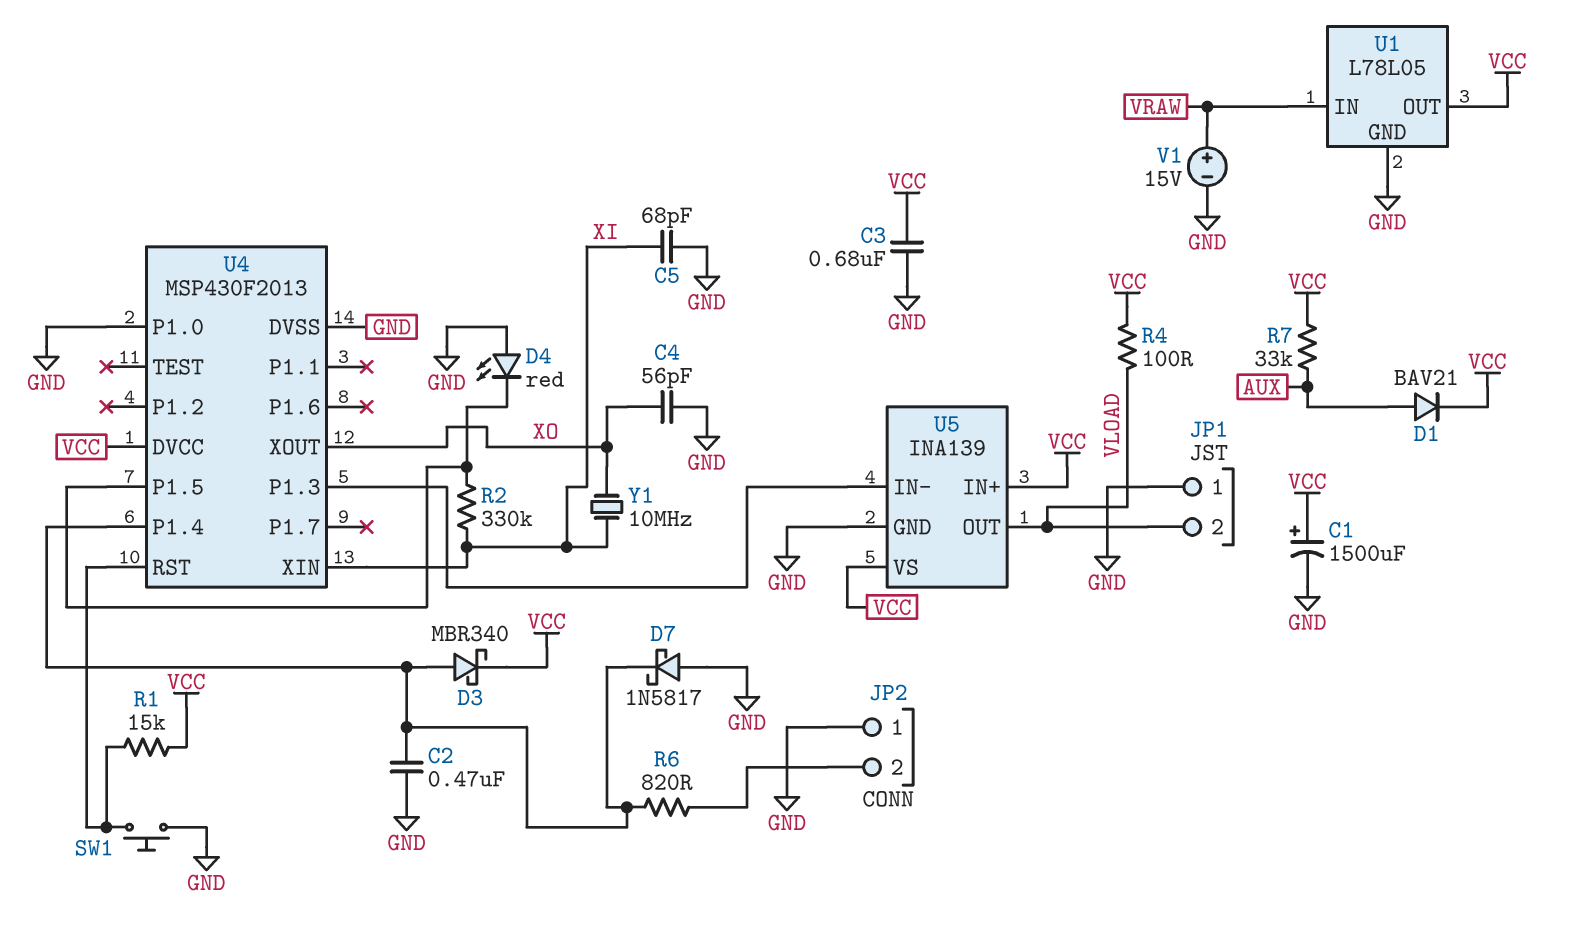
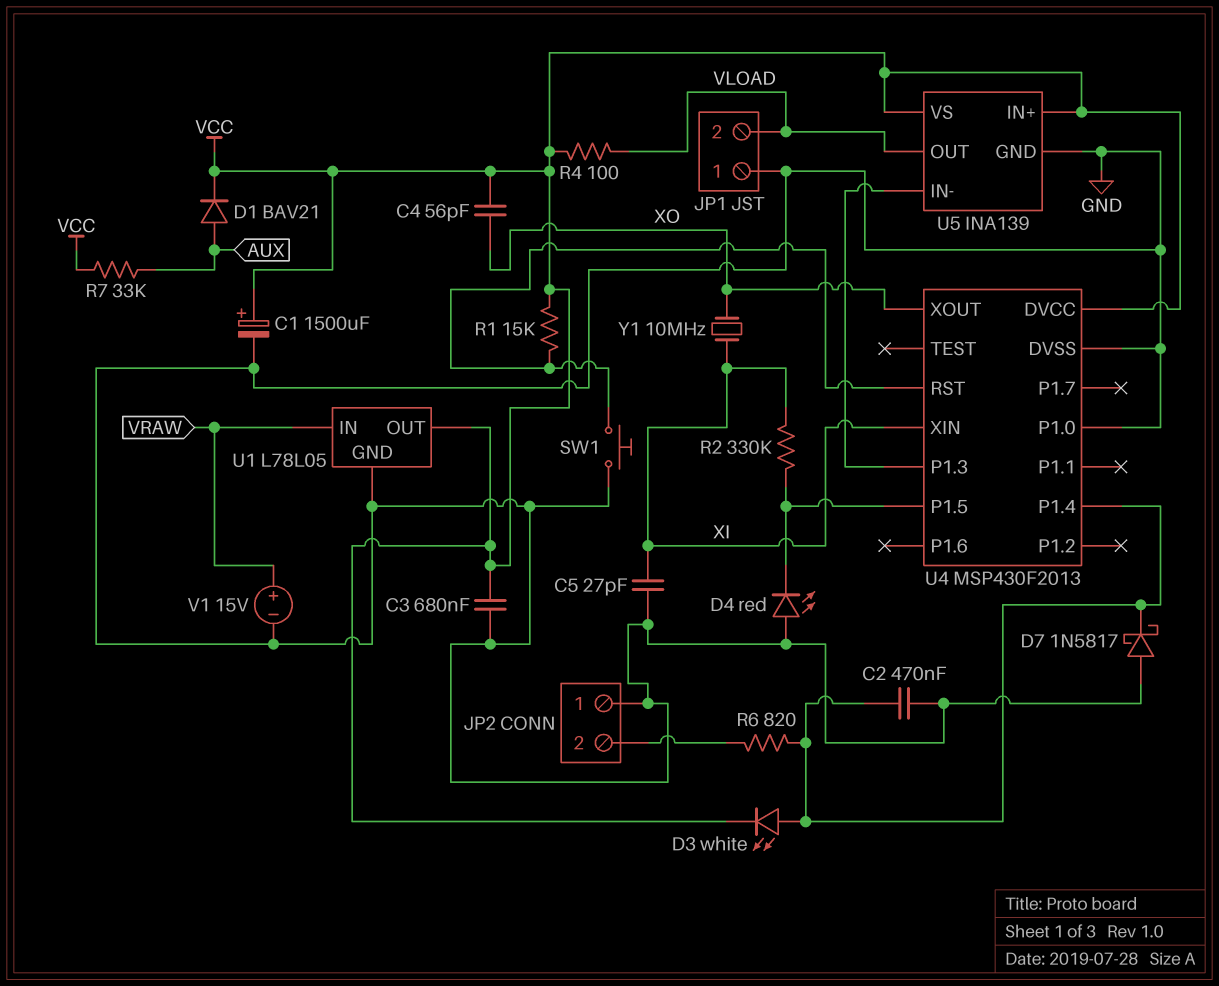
C4: 56pF (GND, XO) -> 56pF (VCC, XO)
C5: 68pF (GND, XI) -> 27pF (GND, XI)
D3: schottky MBR340 (A U4/P1.4, K VCC) -> LED white (A U4/P1.4, K VCC)

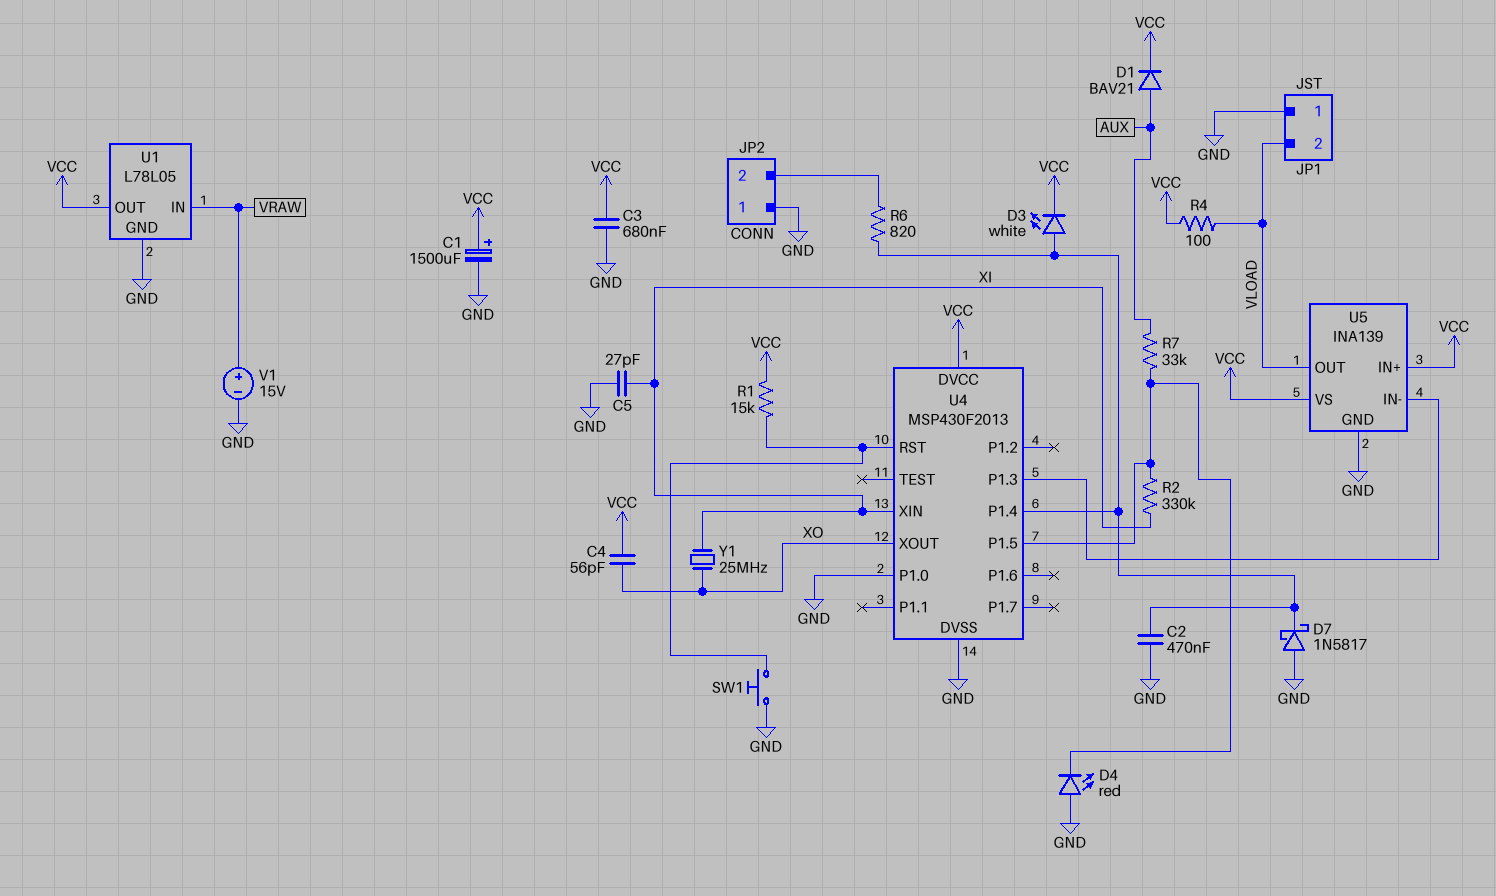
R7: 33k (AUX, VCC) -> 33k (AUX, U4/P1.5)
Y1: 10MHz (XI, XO) -> 25MHz (XI, XO)

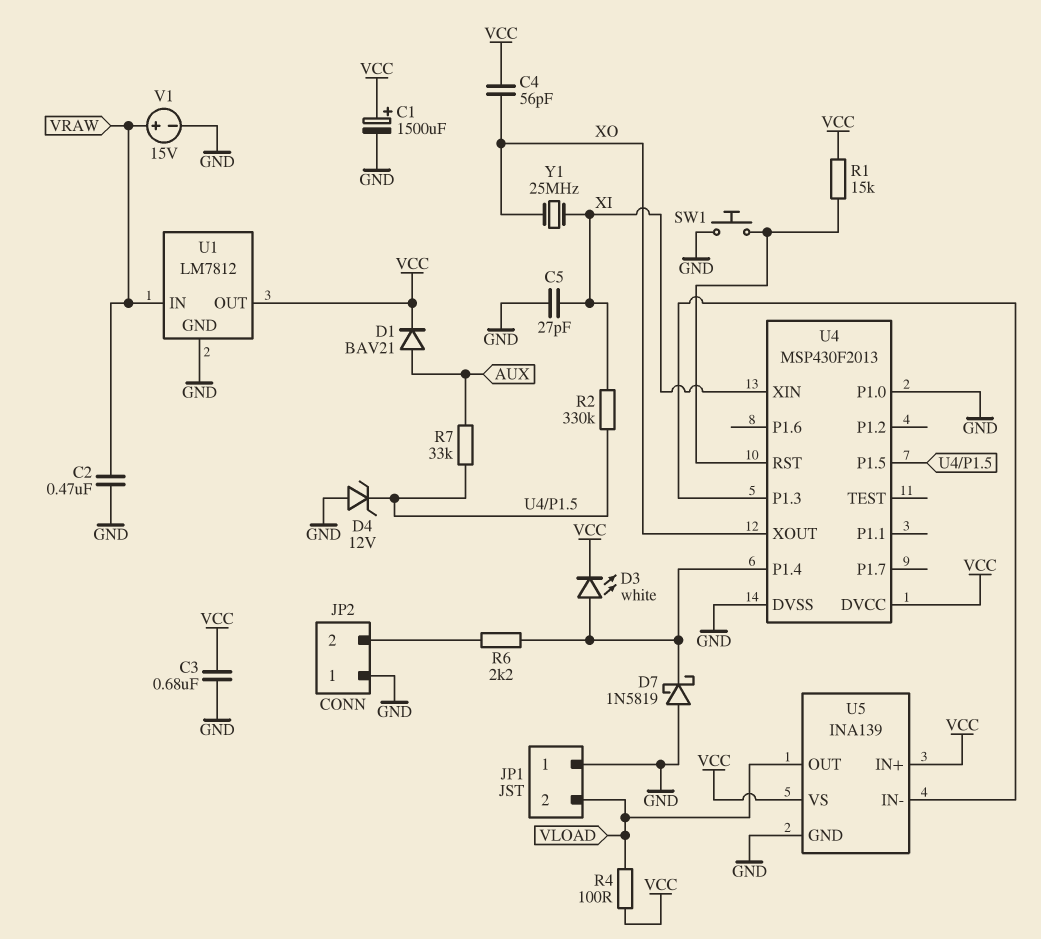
C2: 470nF (GND, U4/P1.4) -> 470nF (GND, VRAW)
D4: LED red (A GND, K U4/P1.5) -> zener 12V (A GND, K U4/P1.5)
D7: schottky 1N5817 (A GND, K U4/P1.4) -> schottky 1N5819 (A GND, K U4/P1.4)
R6: 820 (JP2/2, U4/P1.4) -> 2.2k (JP2/2, U4/P1.4)
U1: L78L05 -> LM7812

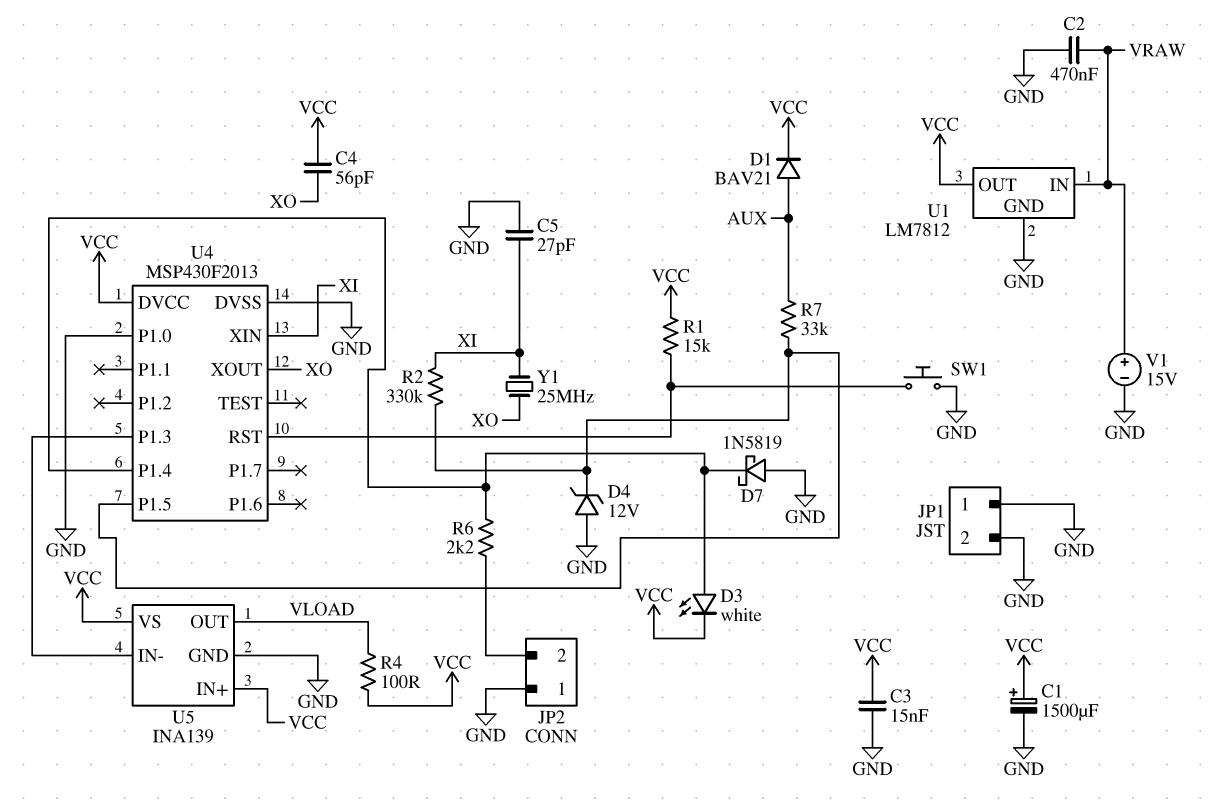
C3: 680nF (GND, VCC) -> 15nF (GND, VCC)
JP1 pin 2: VLOAD -> GND

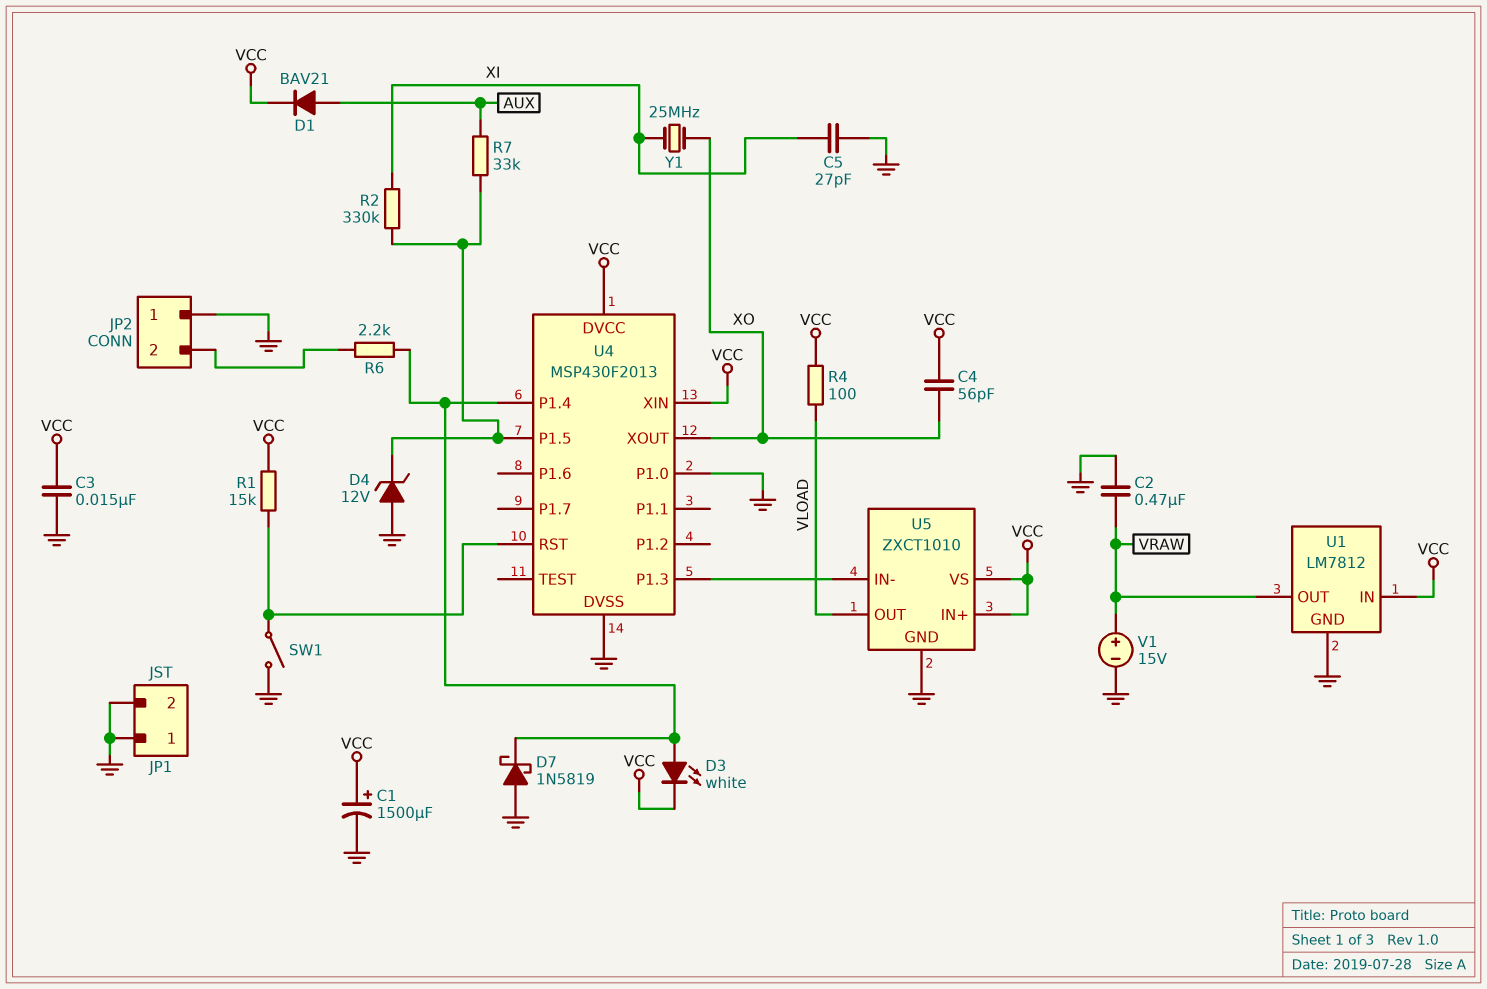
SW1: button (GND, U4/RST) -> switch (GND, U4/RST)
U1 pin IN: VRAW -> VCC
U1 pin OUT: VCC -> VRAW
U4 pin XIN: XI -> VCC
U5: INA139 -> ZXCT1010

